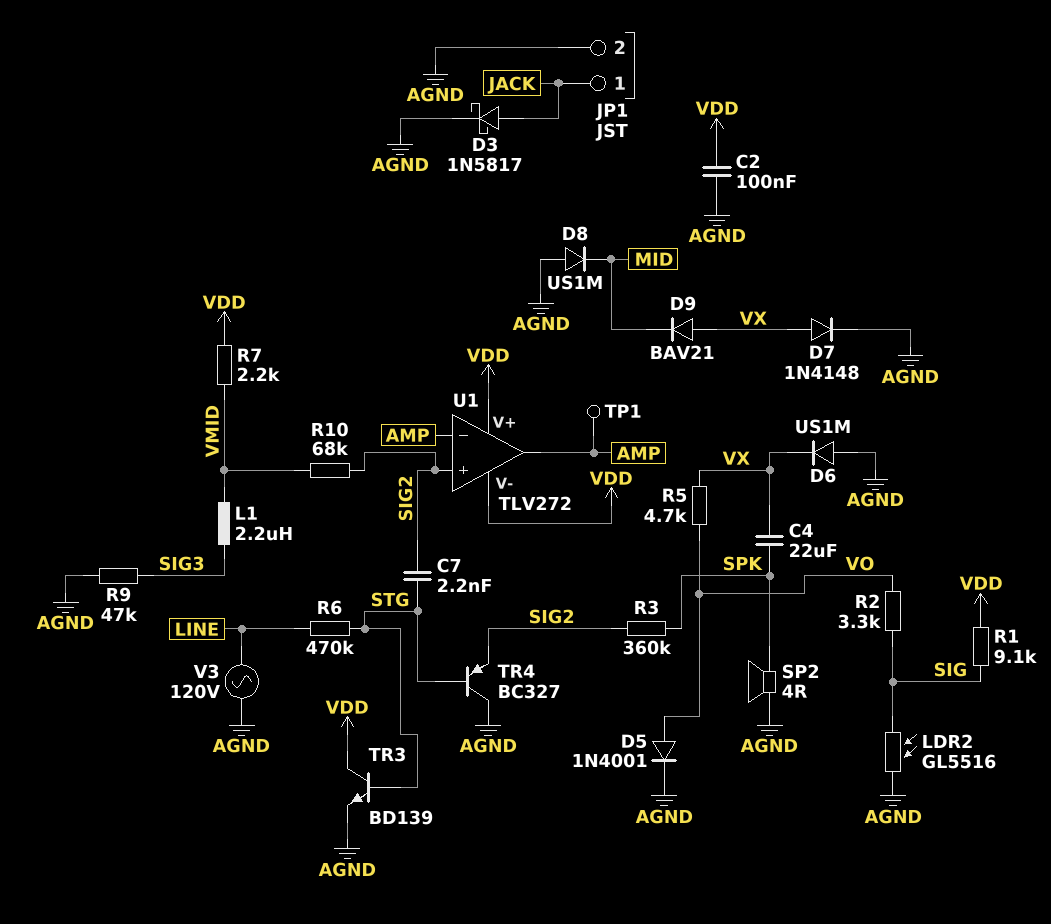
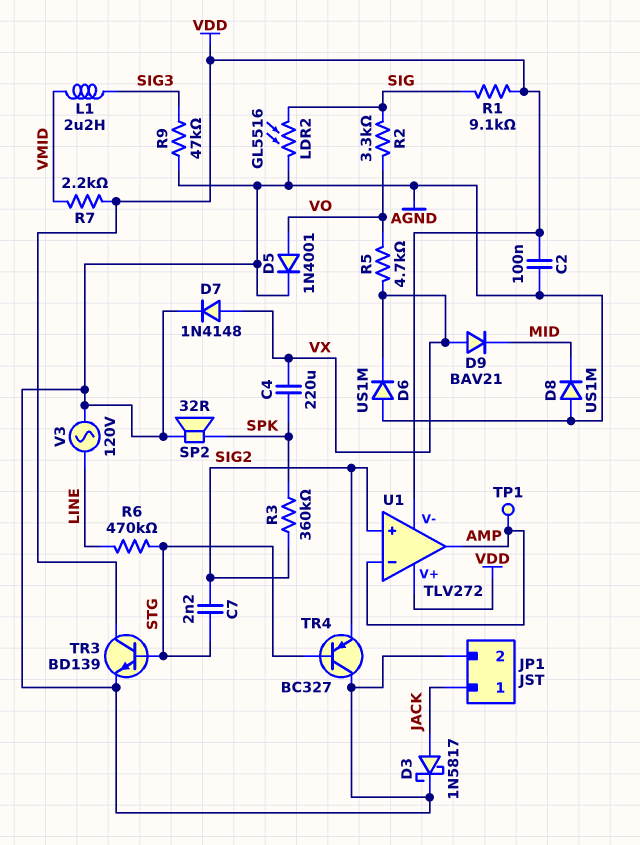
C4: 22uF (SPK, VX) -> 220uF (SPK, VX)
R10: 68k (SIG2, VMID) -> none
SP2: speaker 4R (AGND, SPK) -> speaker 32R (AGND, SPK)

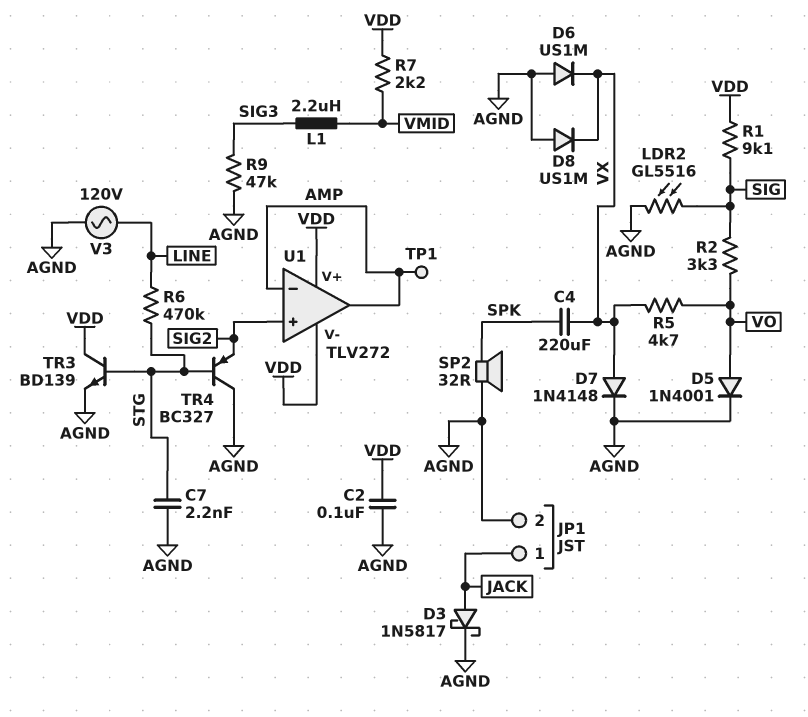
C7: 2.2nF (SIG2, STG) -> 2.2nF (AGND, STG)
D8: diode US1M (A AGND, K MID) -> diode US1M (A AGND, K VX)
D9: diode BAV21 (A VX, K MID) -> none
R3: 360k (SIG2, SPK) -> none

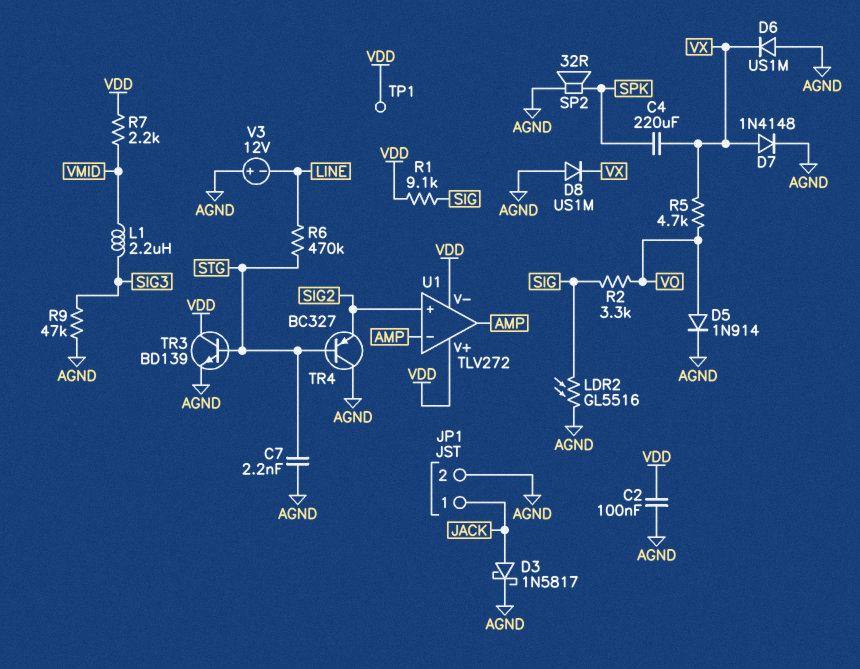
D5: diode 1N4001 (A VO, K AGND) -> diode 1N914 (A VO, K AGND)
TP1: test point (AMP) -> test point (VDD)
V3: AC 120V (AGND, LINE) -> 12V (plus AGND, minus LINE)

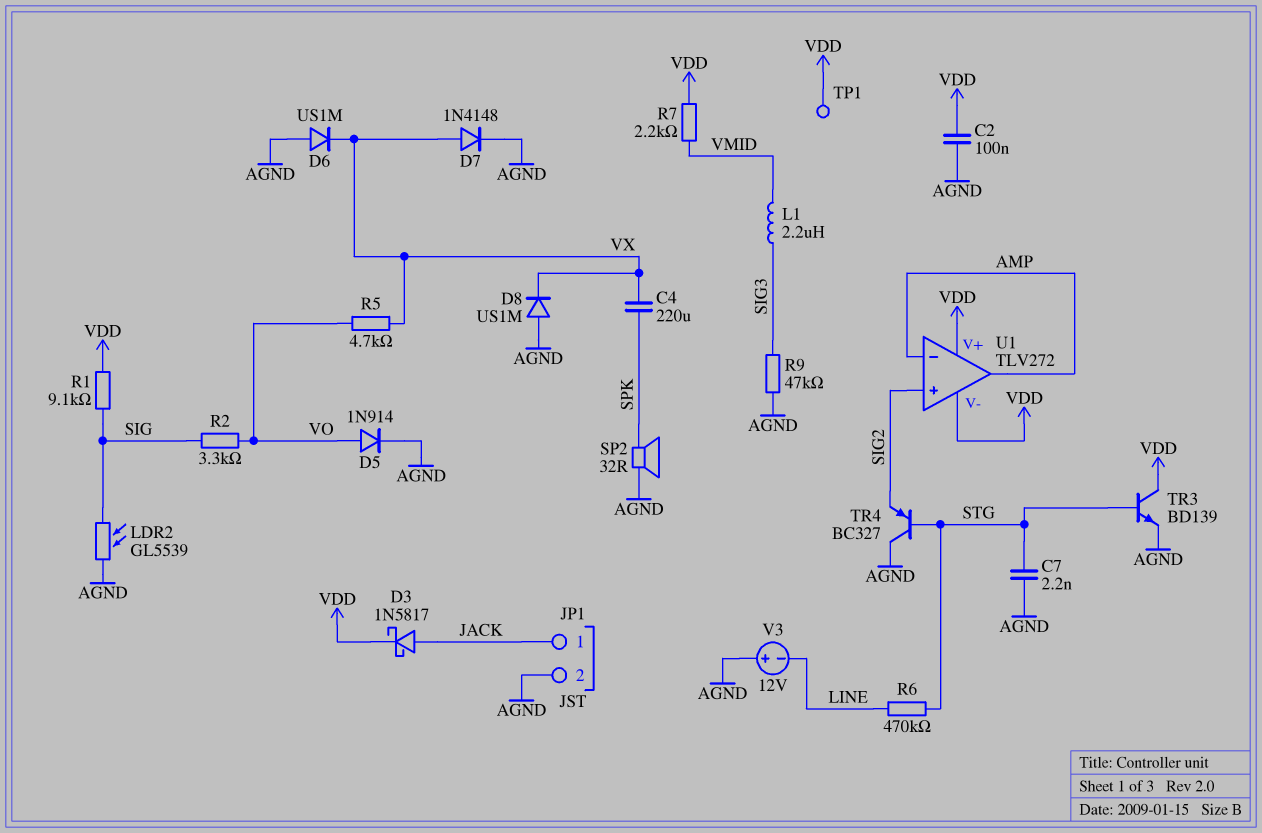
D3: schottky 1N5817 (A JACK, K AGND) -> schottky 1N5817 (A JACK, K VDD)
LDR2: GL5516 (AGND, SIG) -> GL5539 (AGND, SIG)

